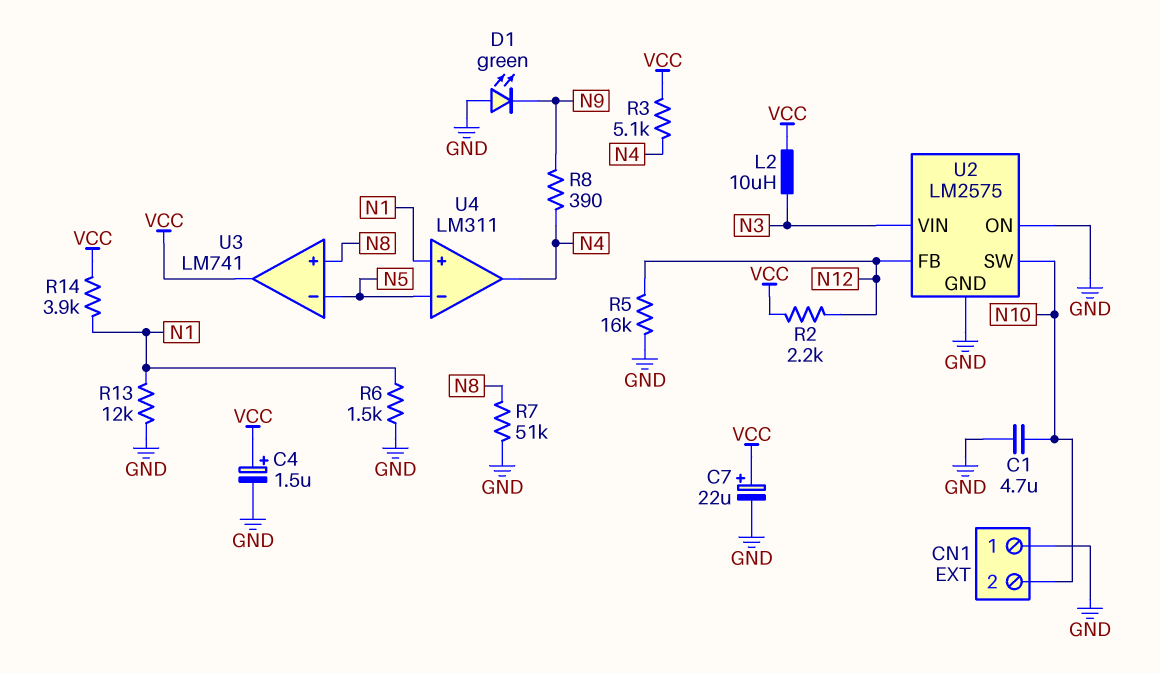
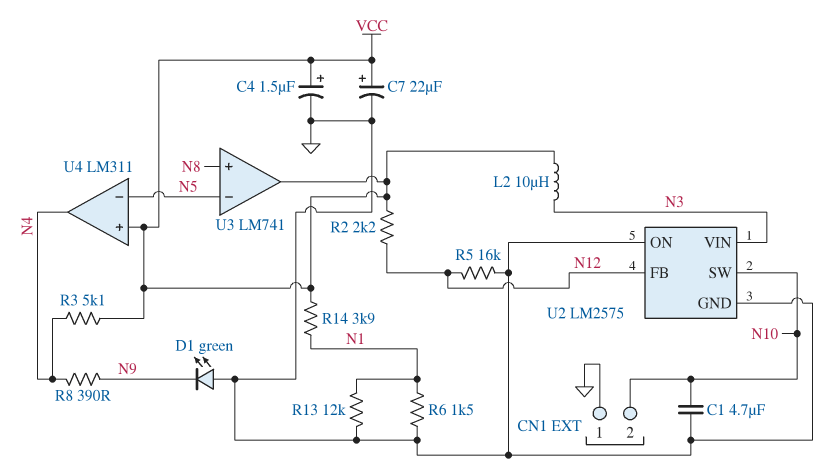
R7: 51k (GND, N8) -> none
U4 pin in+: N1 -> VCC

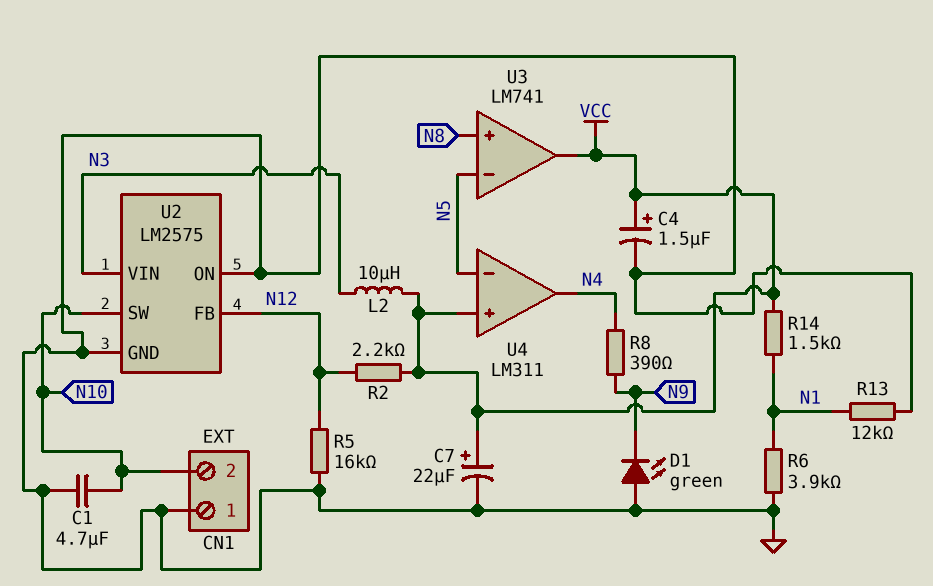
R3: 5.1k (N4, VCC) -> none
R6: 1.5k (GND, N1) -> 3.9k (GND, N1)
R14: 3.9k (N1, VCC) -> 1.5k (N1, VCC)

